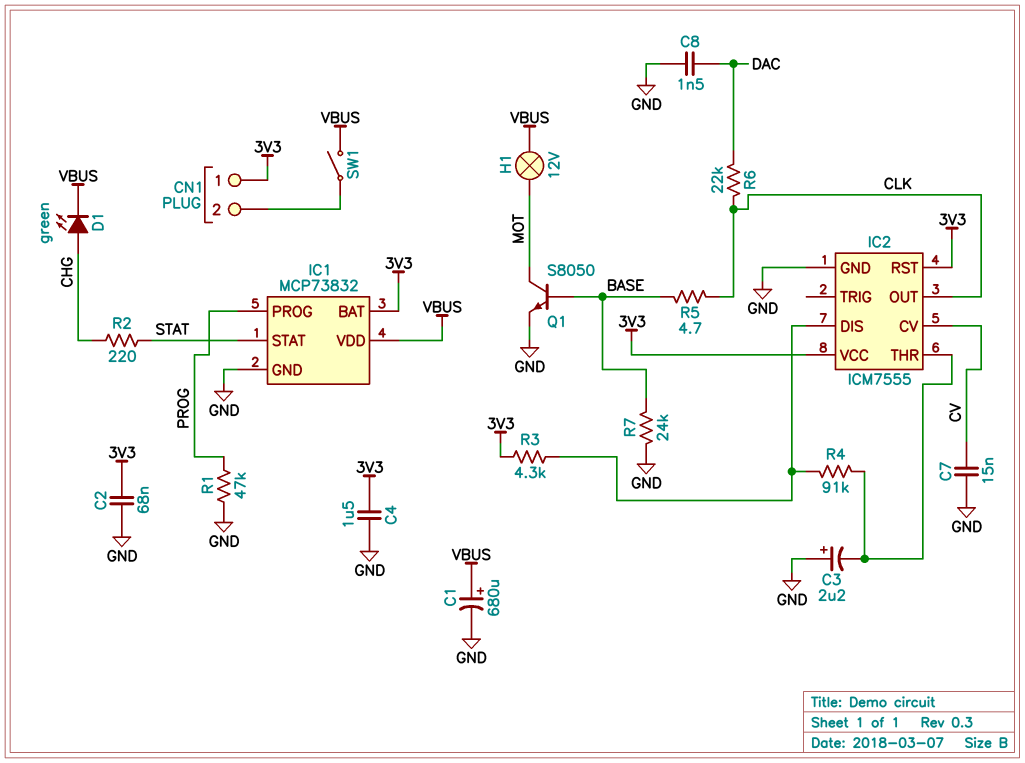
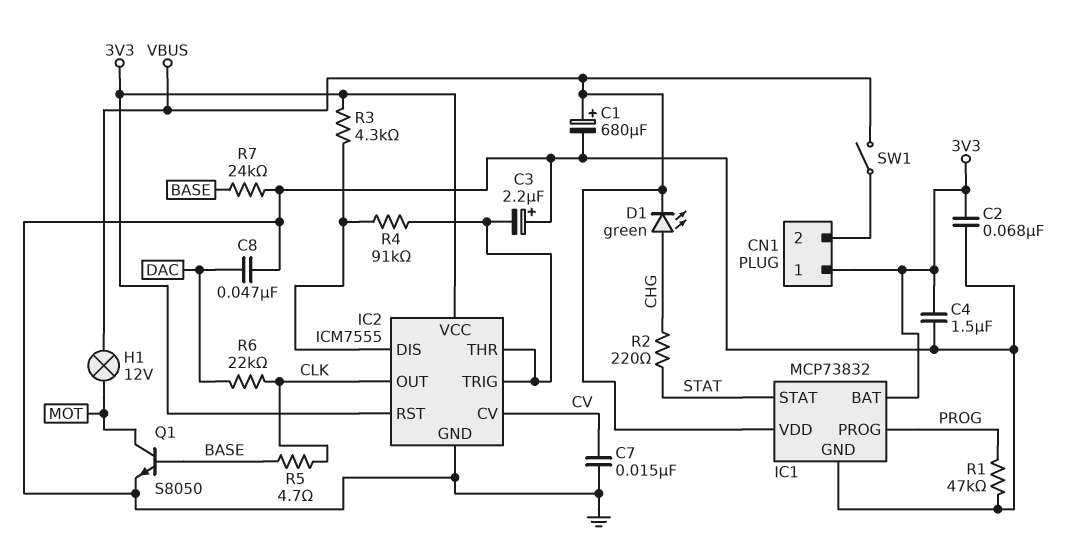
C8: 1.5nF (DAC, GND) -> 47nF (DAC, GND)
IC2 pin TRIG: none -> IC2/THR

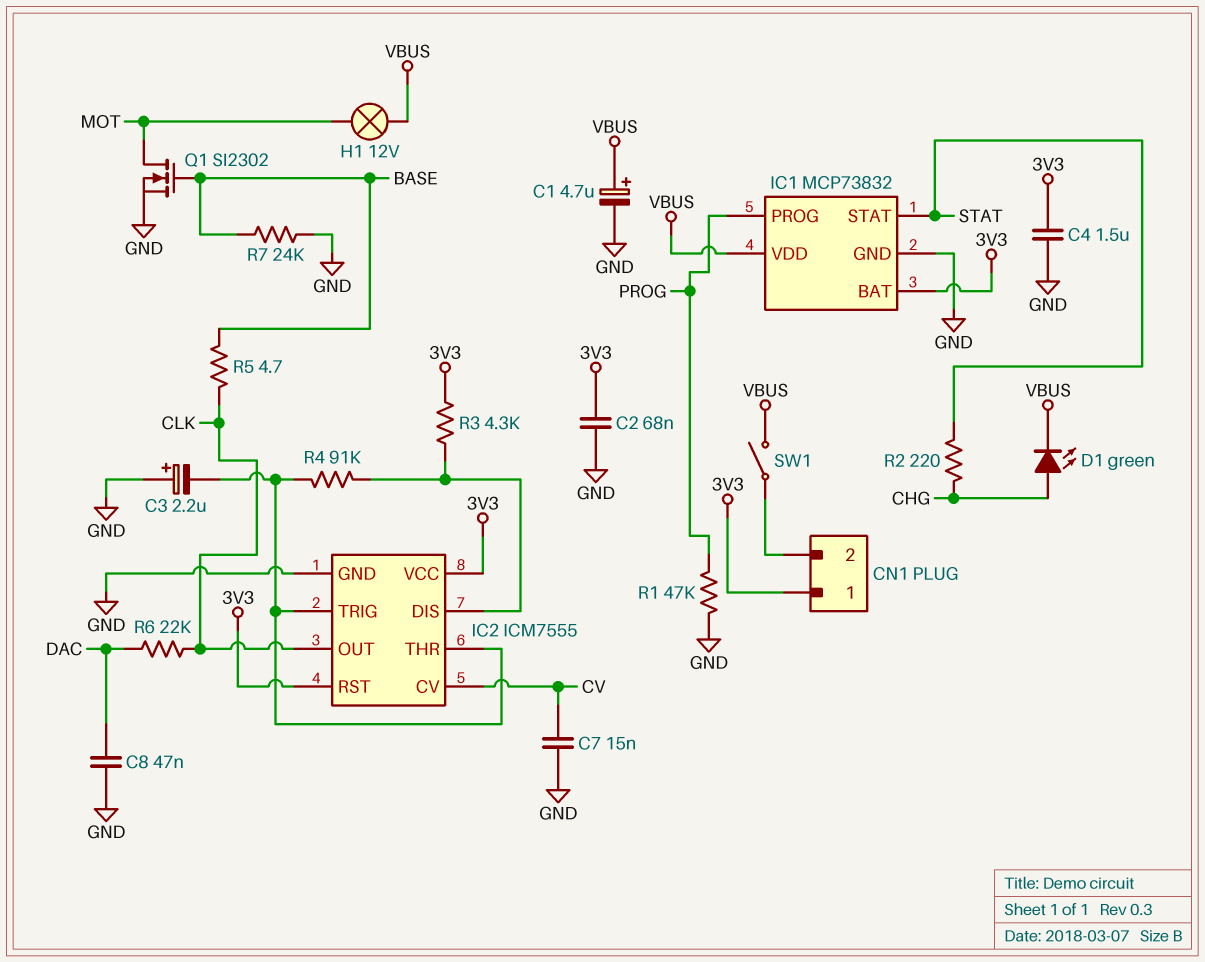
C1: 680uF (plus VBUS, minus GND) -> 4.7uF (plus VBUS, minus GND)
Q1: NPN S8050 (B BASE, C MOT, E GND) -> NMOS SI2302 (G BASE, D MOT, S GND)

